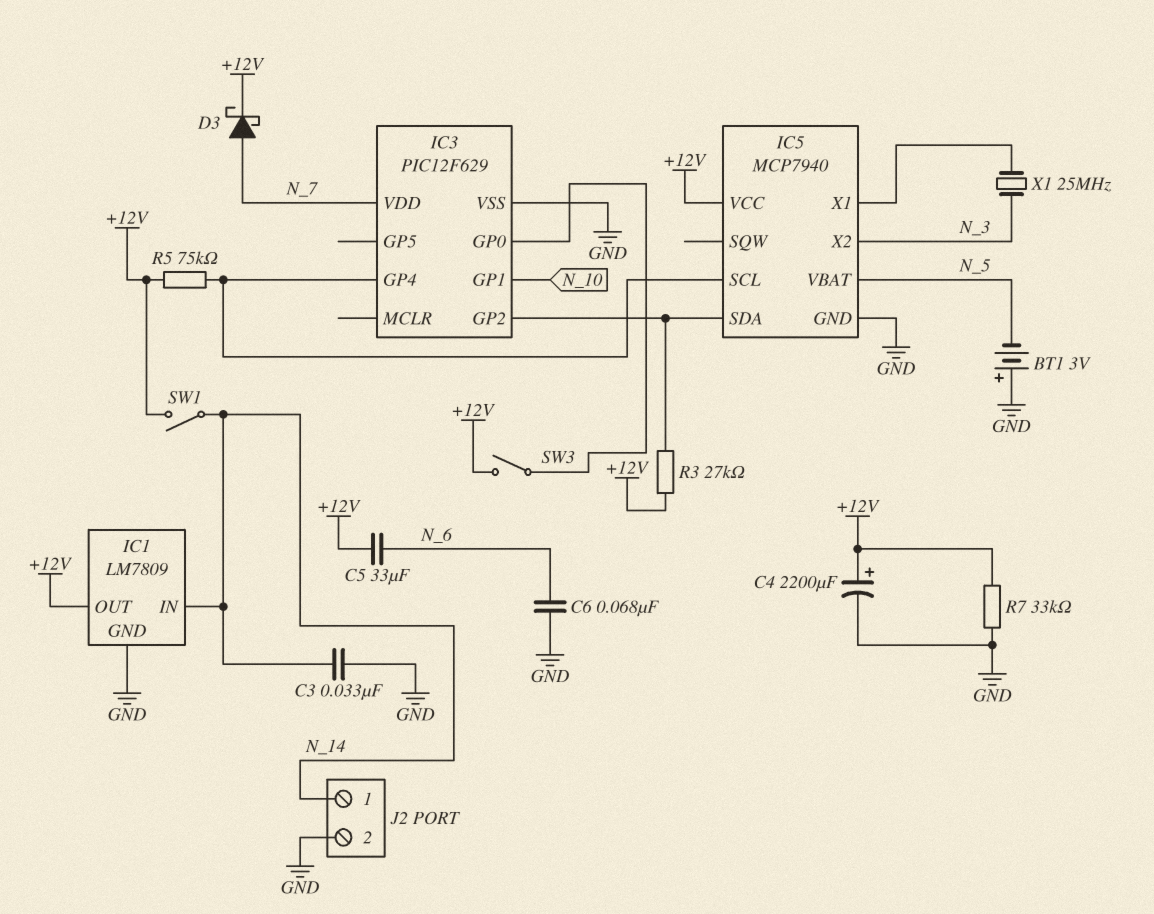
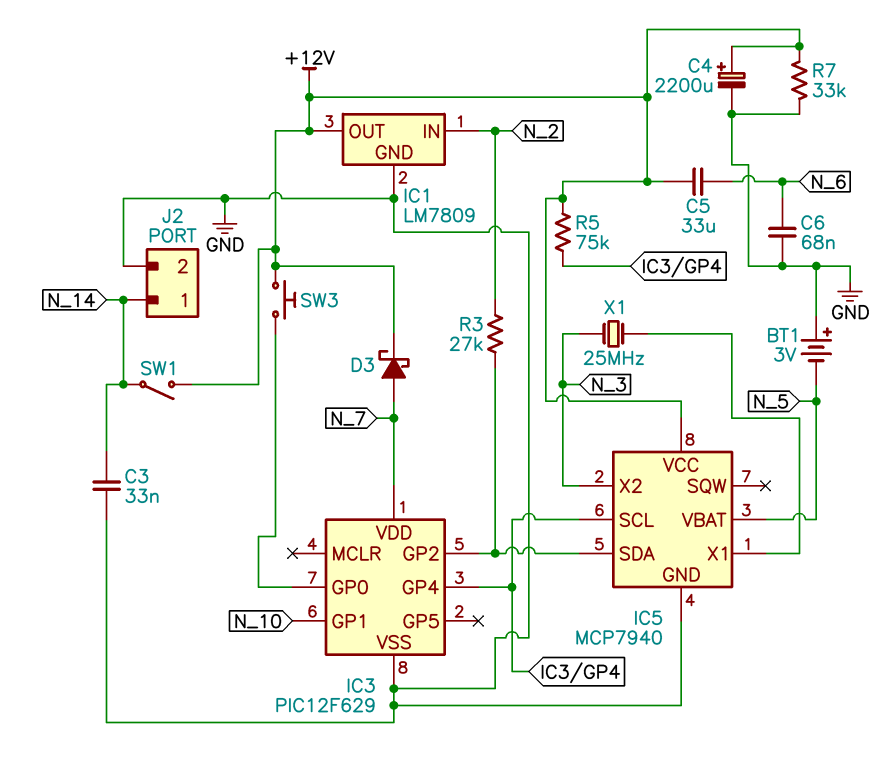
IC1 pin IN: N_14 -> N_2
R3: 27k (+12V, IC3/GP2) -> 27k (IC3/GP2, N_2)
SW3: switch (+12V, IC3/GP0) -> button (+12V, IC3/GP0)

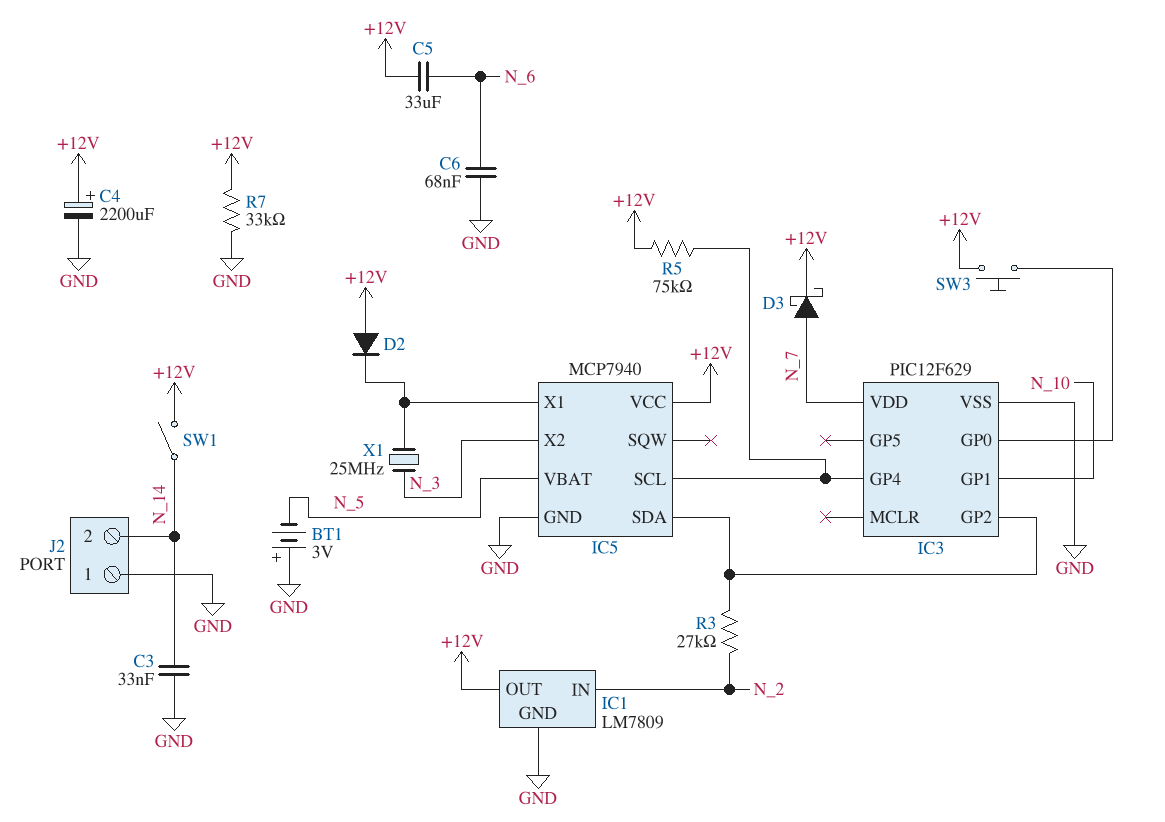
D2: none -> diode (A +12V, K IC5/X1)
J2 pin 1: N_14 -> GND
J2 pin 2: GND -> N_14

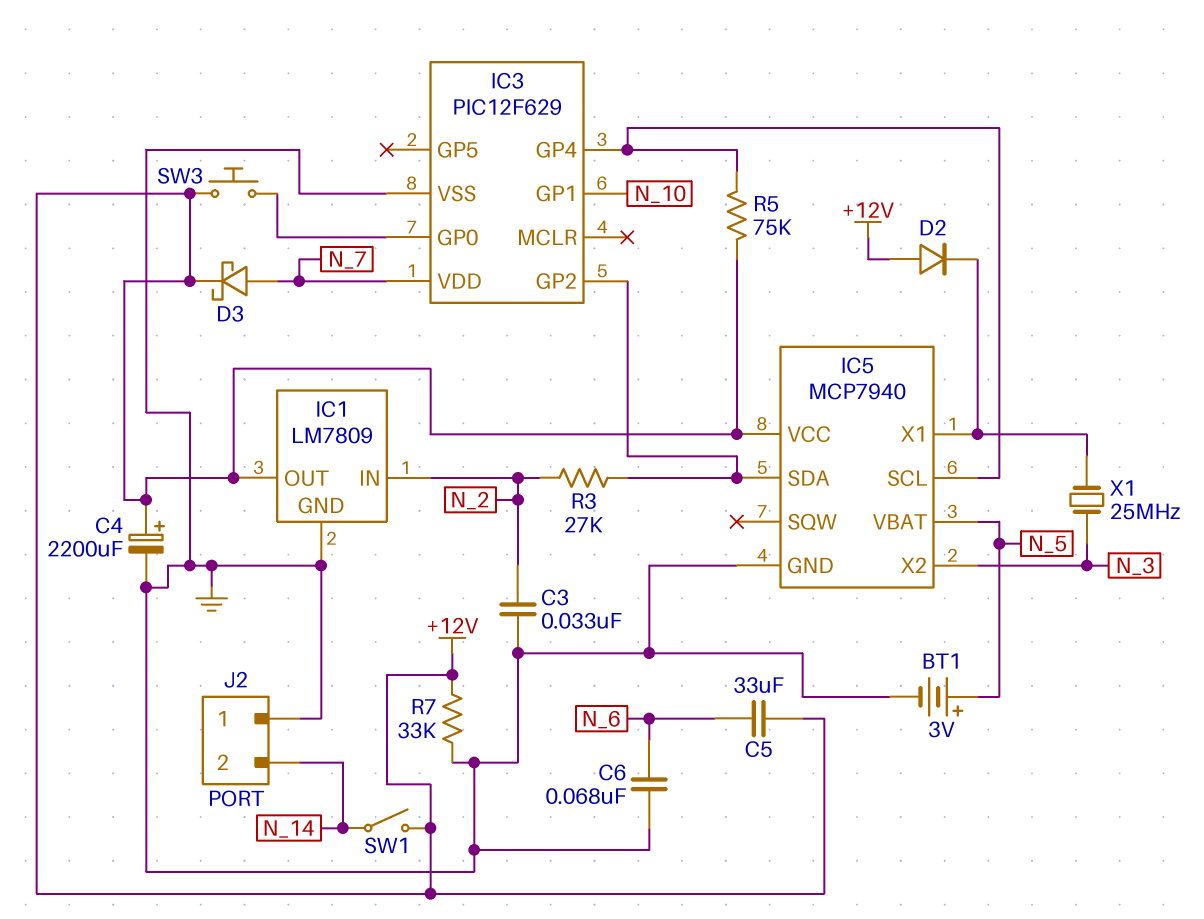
BT1: 3V (plus GND, minus N_5) -> 3V (plus N_5, minus GND)
C3: 33nF (GND, N_14) -> 33nF (GND, N_2)

